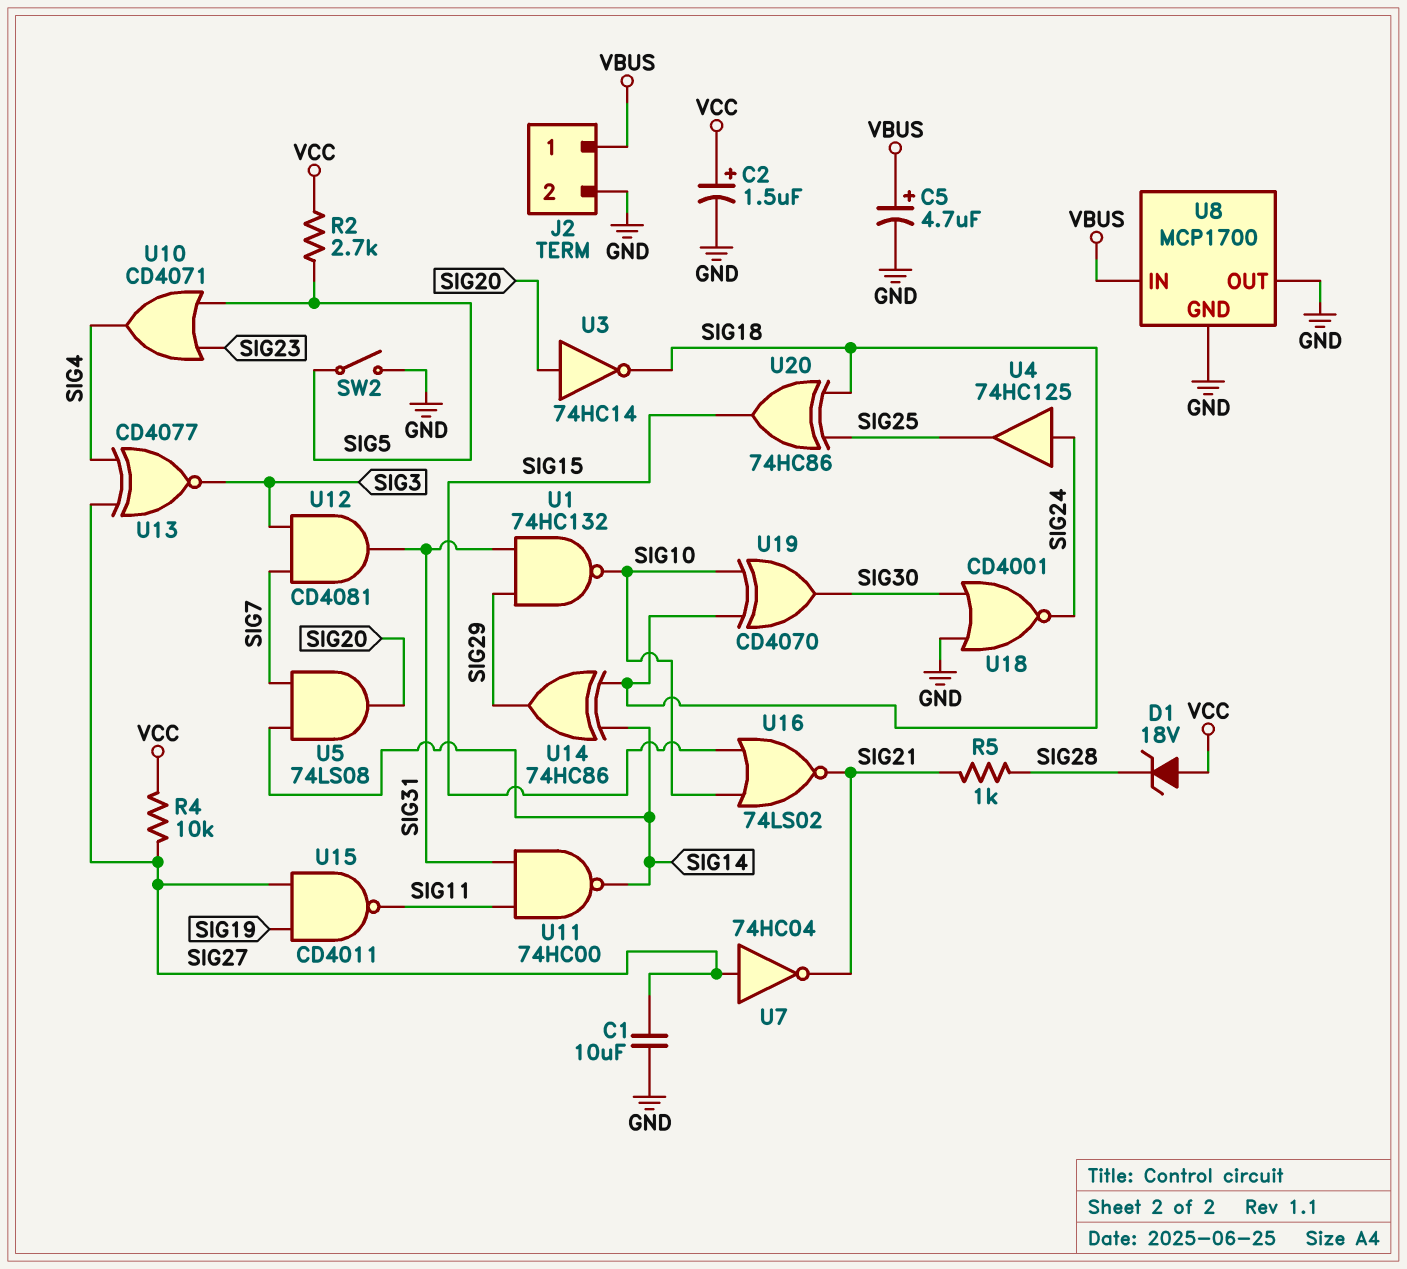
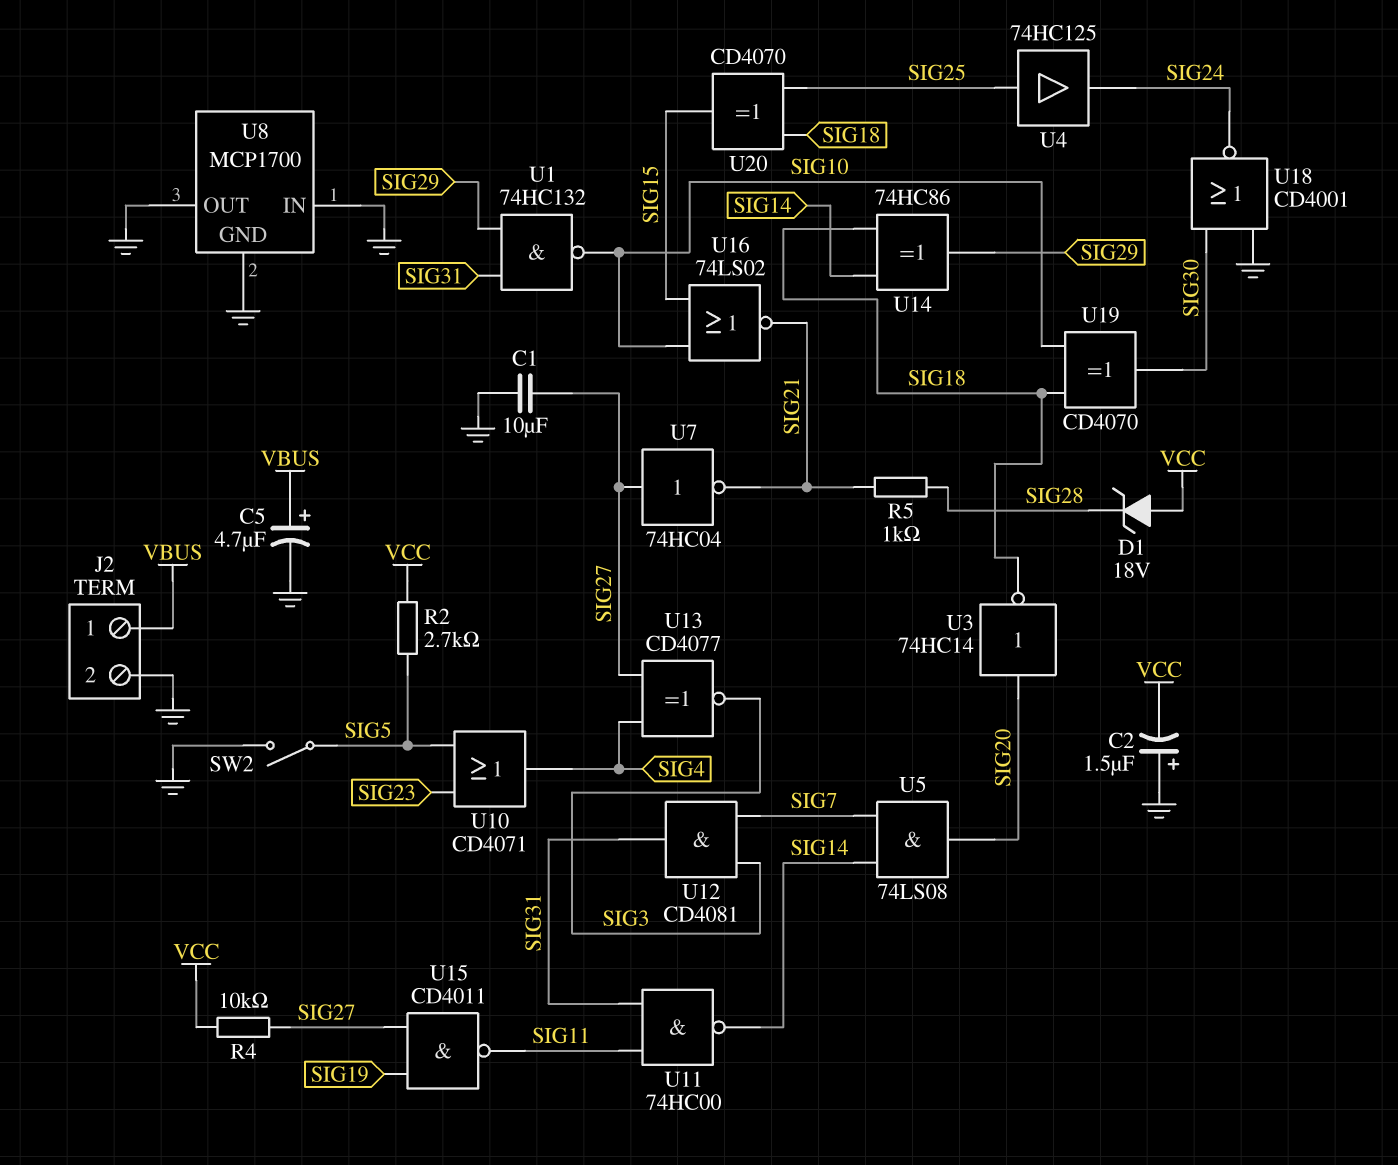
C2: 1.5uF (plus VCC, minus GND) -> 1.5uF (plus GND, minus VCC)
U4: buffer 74HC125 (in SIG24, out SIG25) -> buffer 74HC125 (in SIG25, out SIG24)
U8 pin IN: VBUS -> GND
U20: XOR 74HC86 (in SIG18, in SIG25, out SIG15) -> XOR CD4070 (in SIG18, in SIG25, out SIG15)

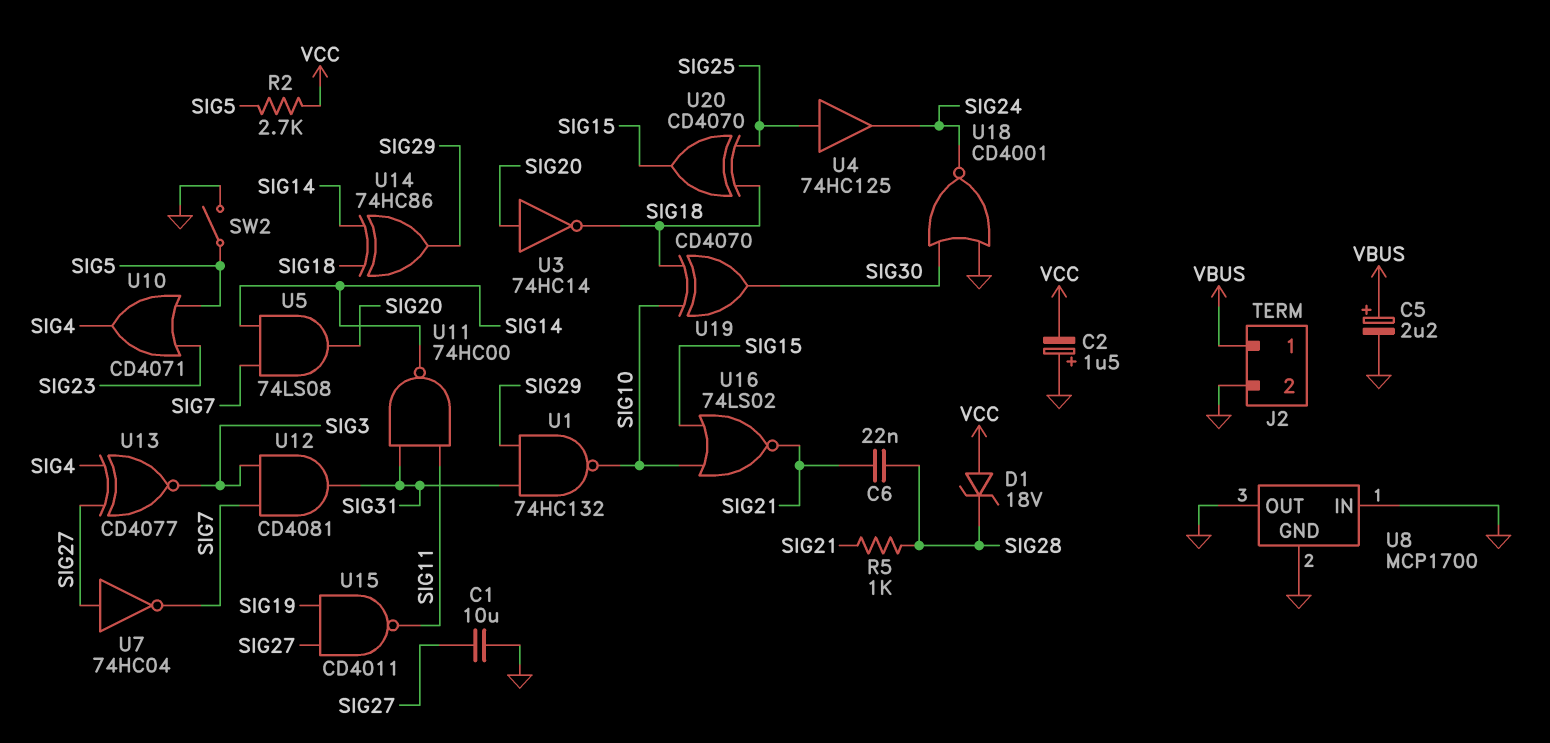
C5: 4.7uF (plus VBUS, minus GND) -> 2.2uF (plus VBUS, minus GND)
C6: none -> 22nF (SIG21, SIG28)
R4: 10k (SIG27, VCC) -> none
U7: NOT 74HC04 (in SIG27, out SIG21) -> NOT 74HC04 (in SIG27, out SIG7)

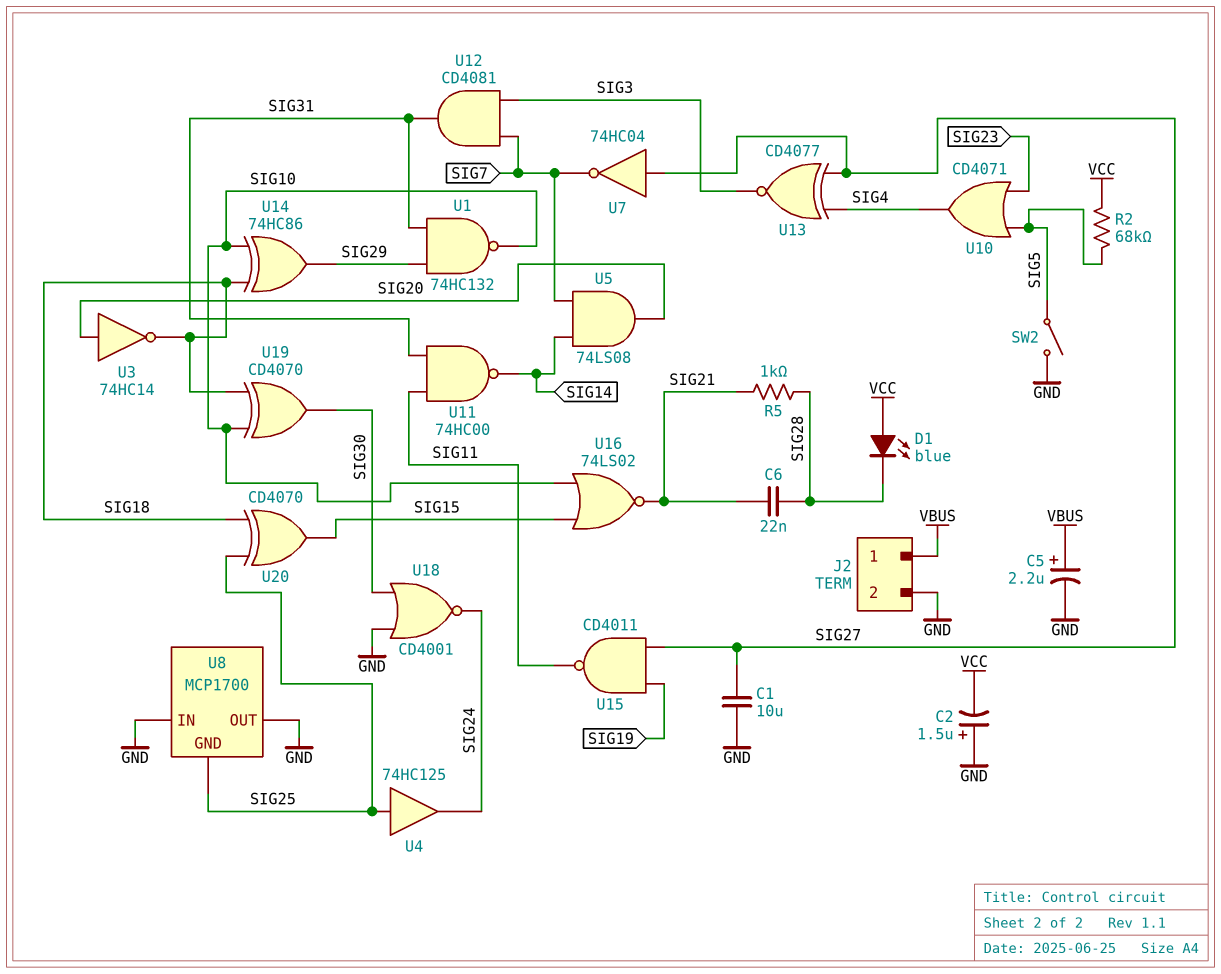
D1: zener 18V (A VCC, K SIG28) -> LED blue (A VCC, K SIG28)
R2: 2.7k (SIG5, VCC) -> 68k (SIG5, VCC)
U8 pin GND: GND -> SIG25
U14: XOR 74HC86 (in SIG14, in SIG18, out SIG29) -> XOR 74HC86 (in SIG10, in SIG18, out SIG29)

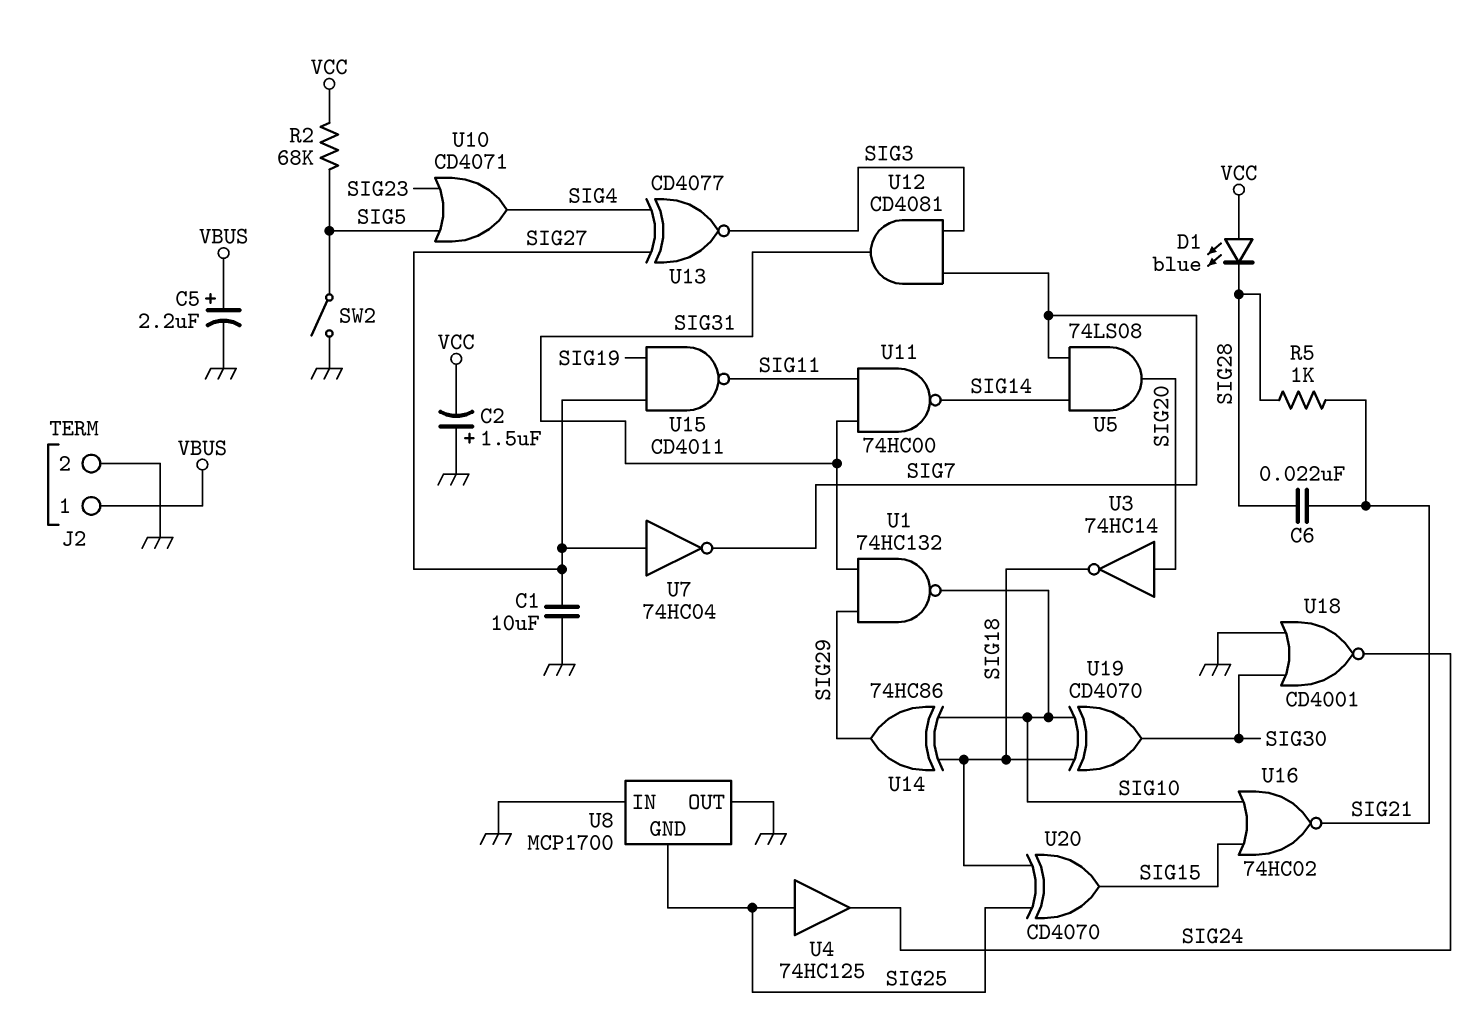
U16: NOR 74LS02 (in SIG10, in SIG15, out SIG21) -> NOR 74HC02 (in SIG10, in SIG15, out SIG21)

